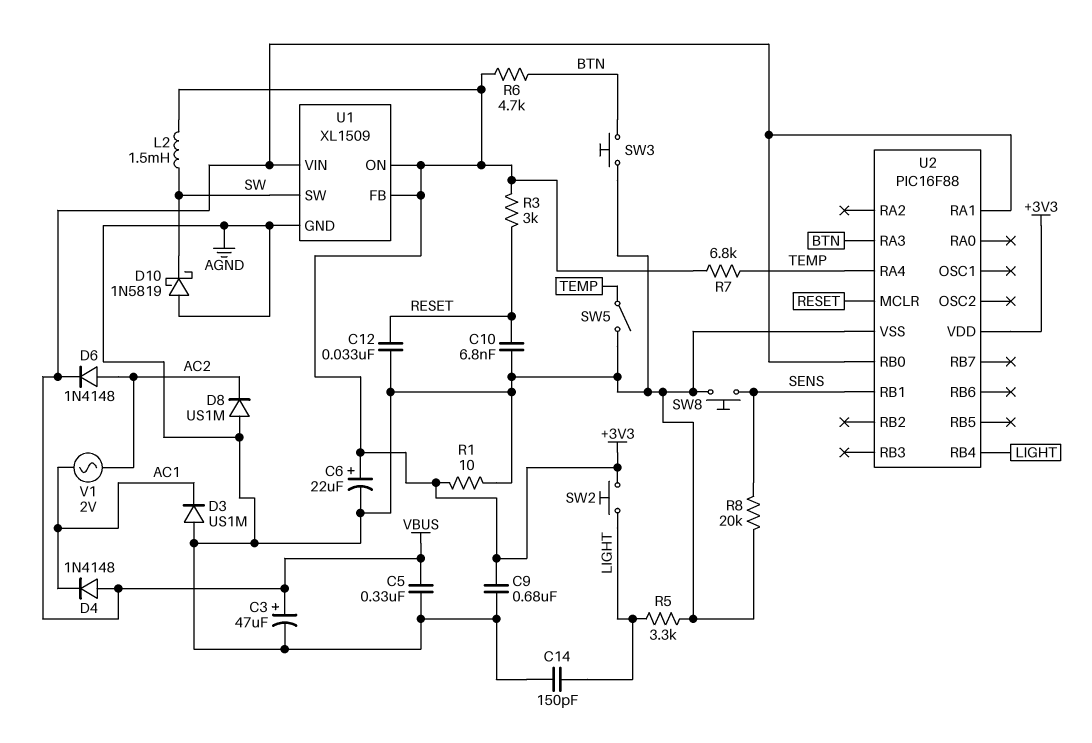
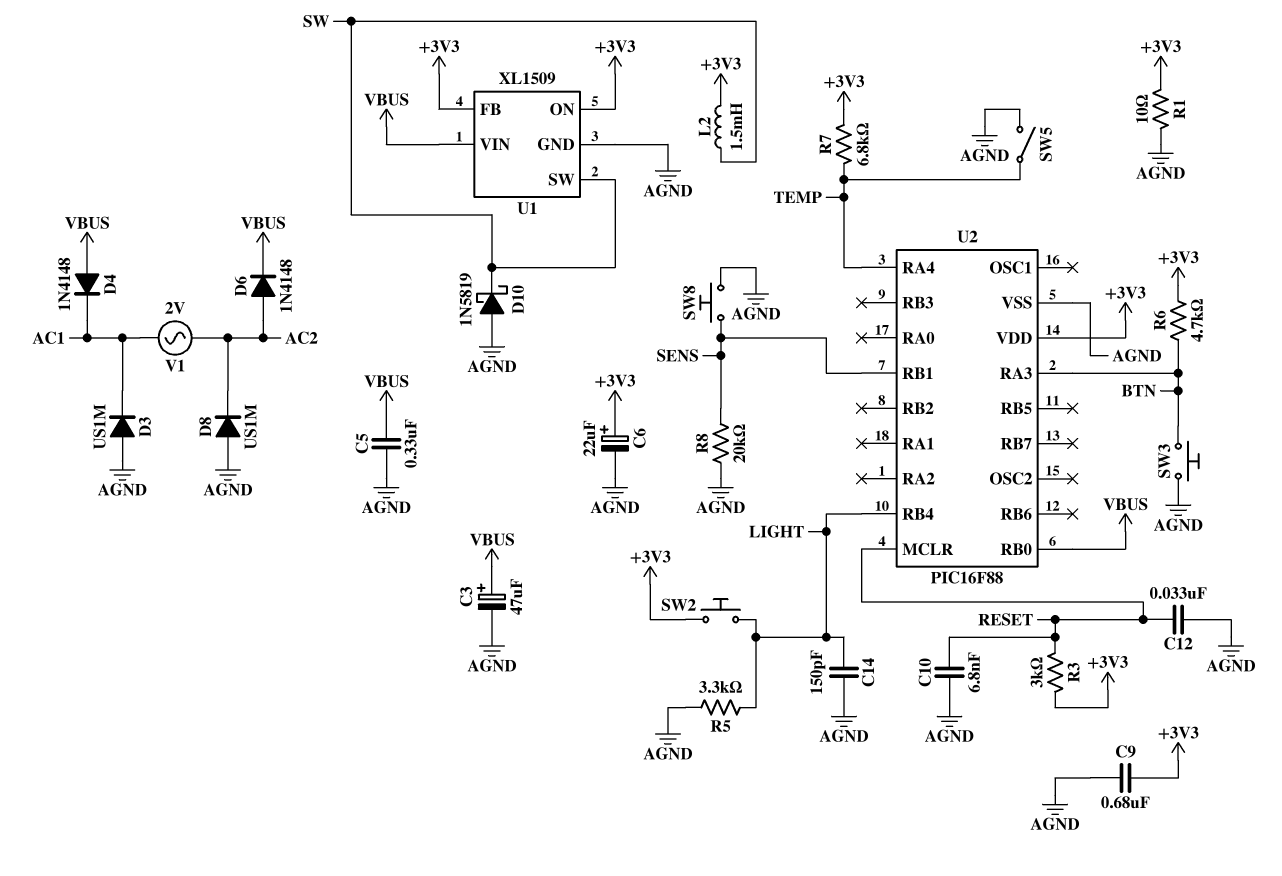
U2 pin RA1: VBUS -> none

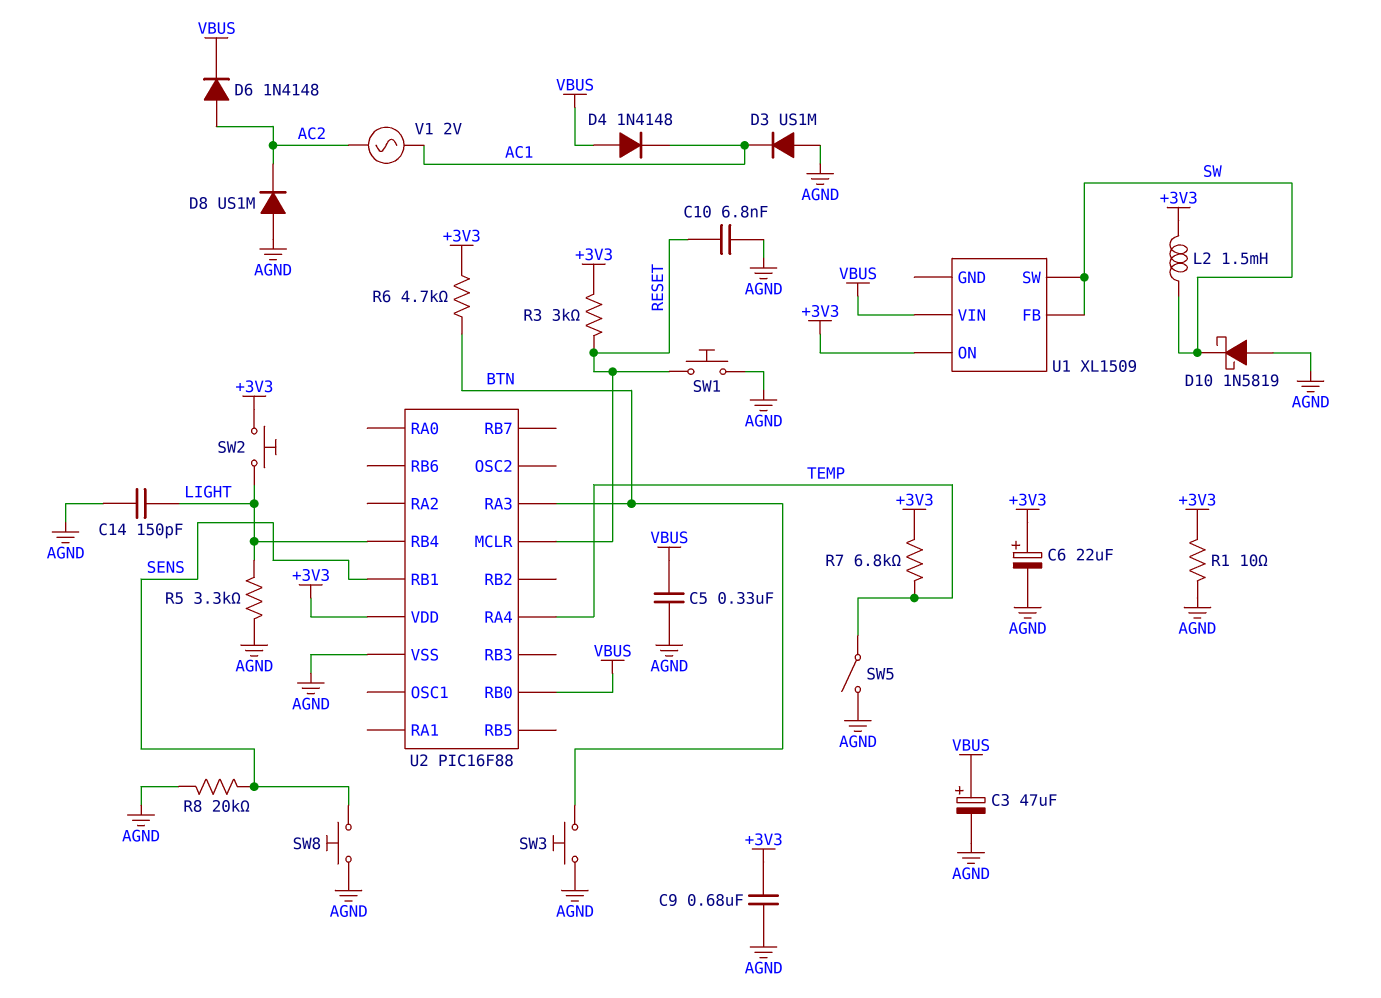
C12: 33nF (AGND, RESET) -> none
SW1: none -> button (AGND, RESET)
U1 pin FB: +3V3 -> SW
U1 pin GND: AGND -> none

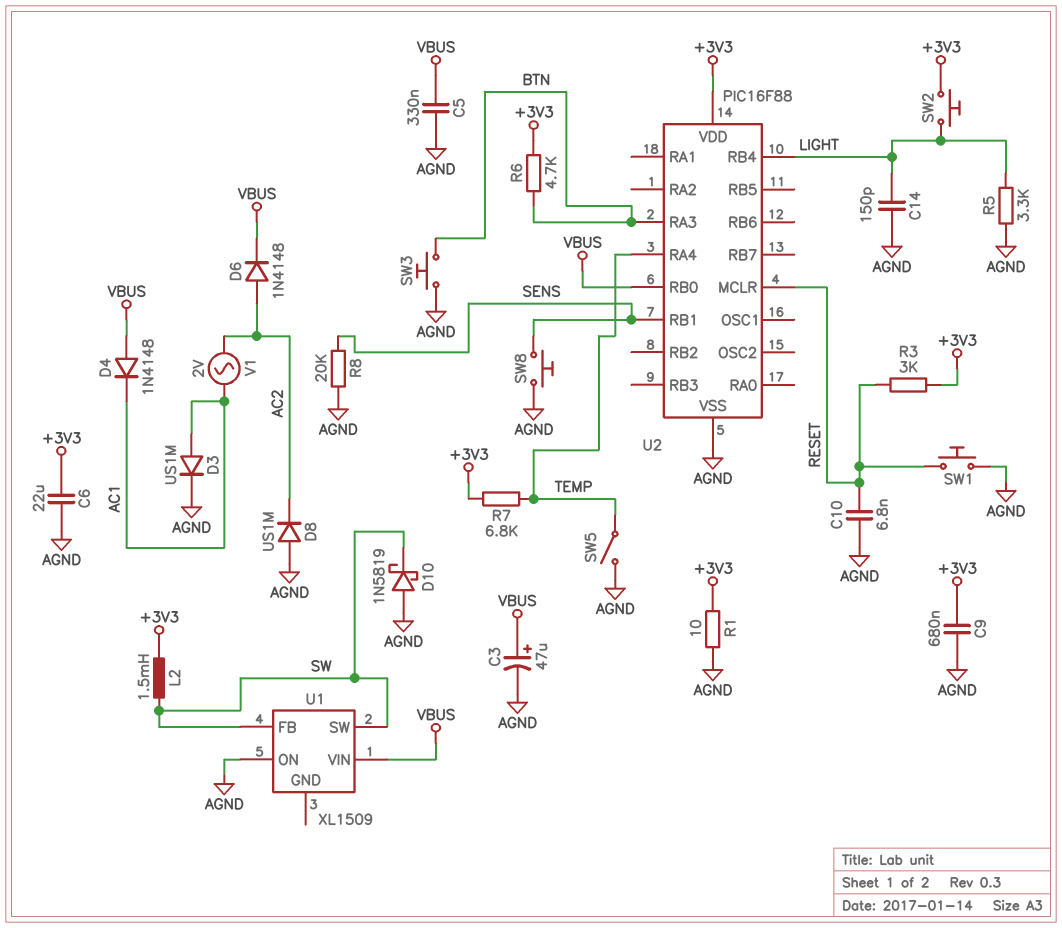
C6: 22uF (plus +3V3, minus AGND) -> 22uF (+3V3, AGND)
D3: diode US1M (A AGND, K AC1) -> diode US1M (A AC1, K AGND)
U1 pin ON: +3V3 -> AGND

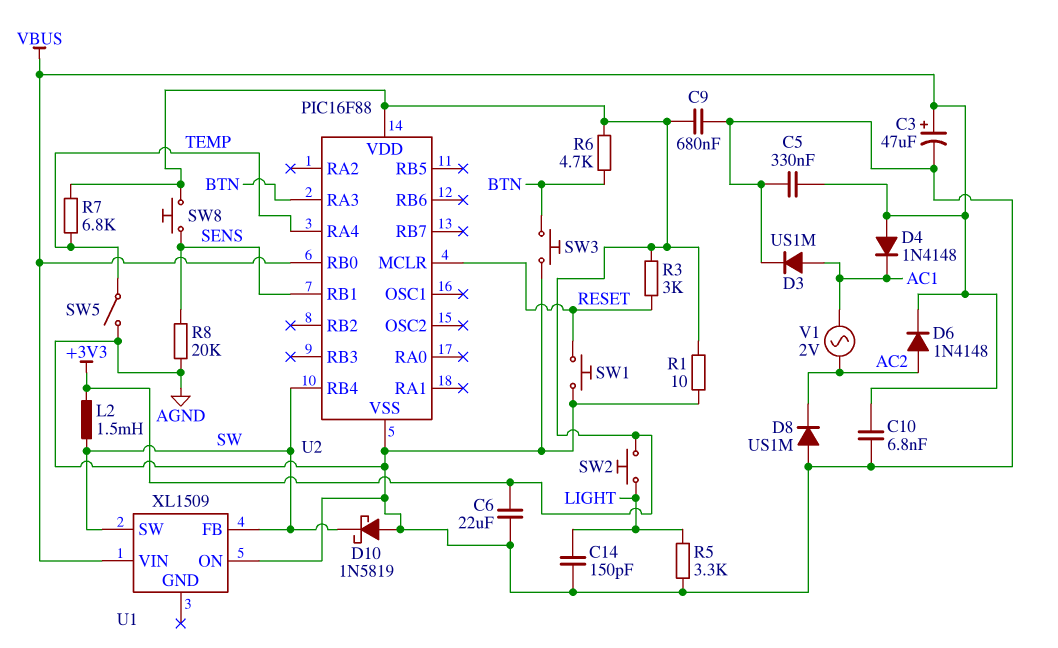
C10: 6.8nF (AGND, RESET) -> 6.8nF (AGND, VBUS)
SW8: button (AGND, SENS) -> button (+3V3, SENS)
U2 pin RB4: LIGHT -> SW

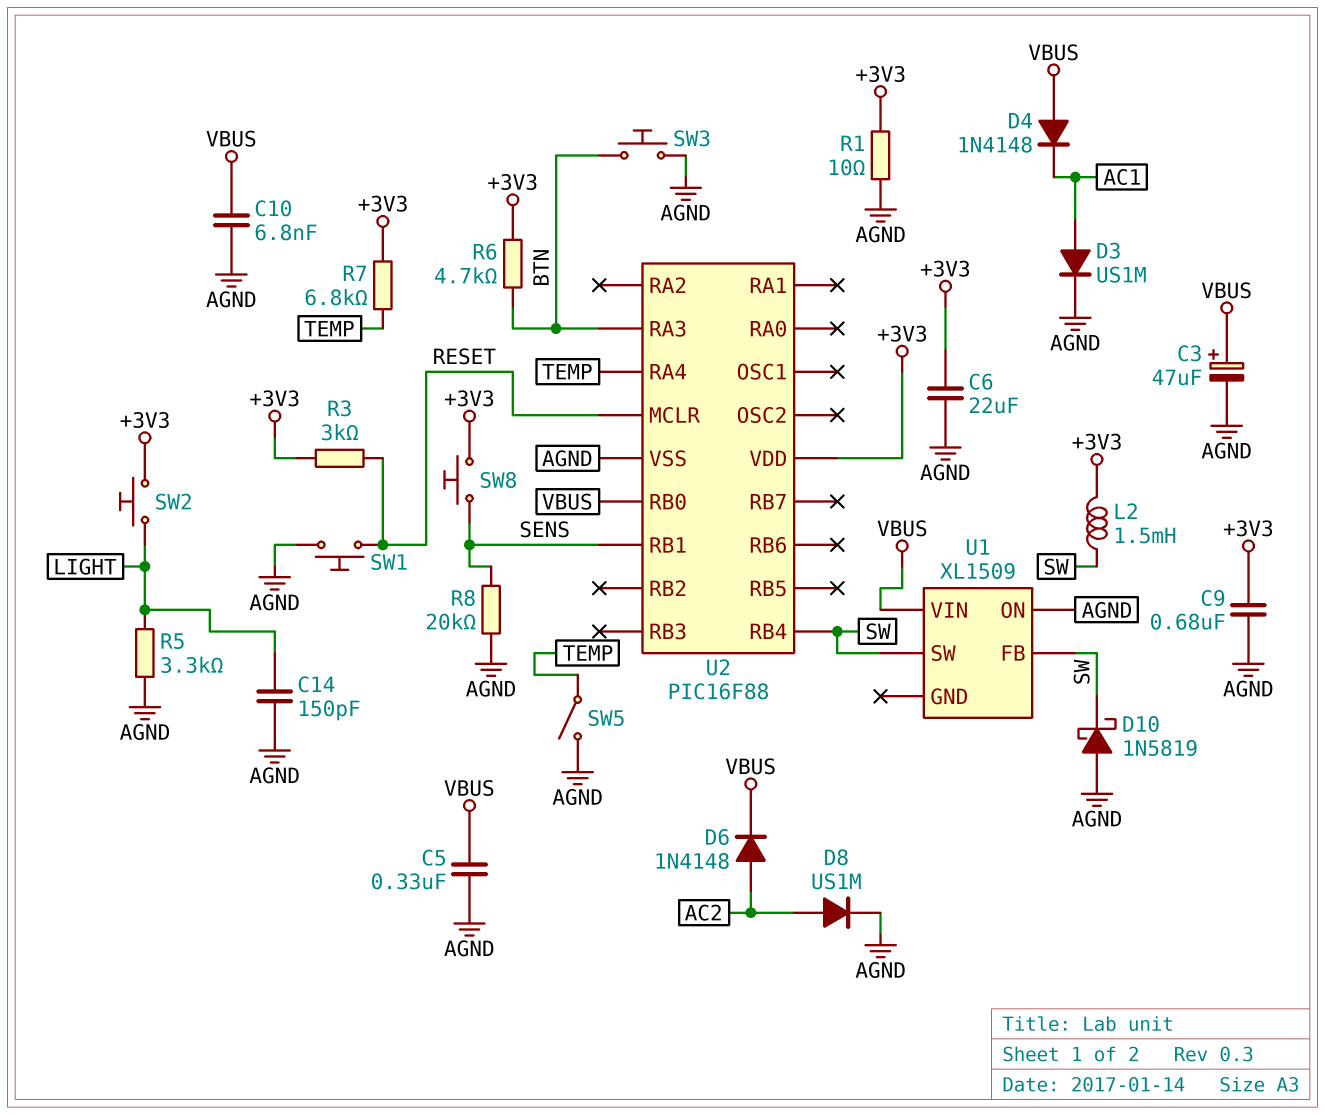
D8: diode US1M (A AGND, K AC2) -> diode US1M (A AC2, K AGND)
V1: AC 2V (AC1, AC2) -> none

